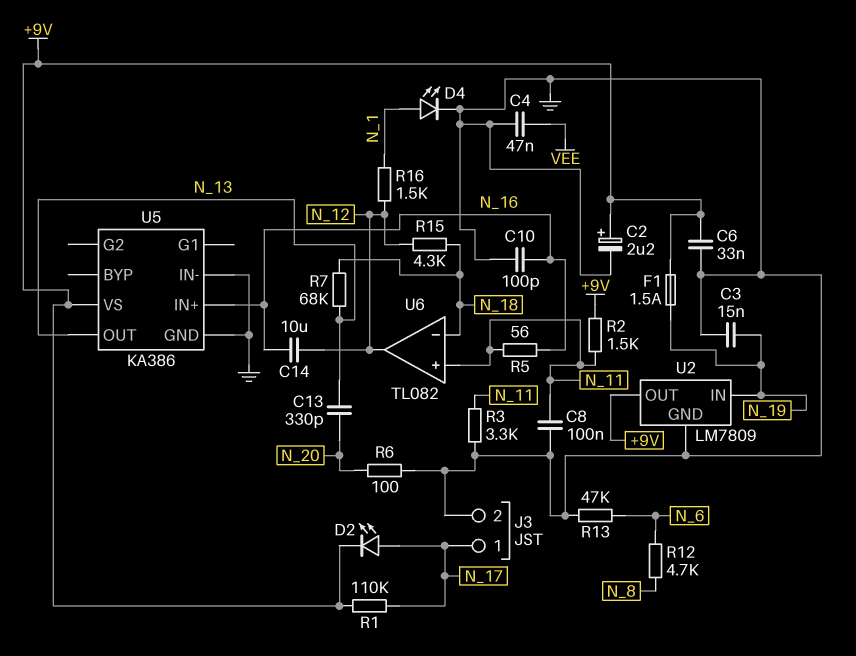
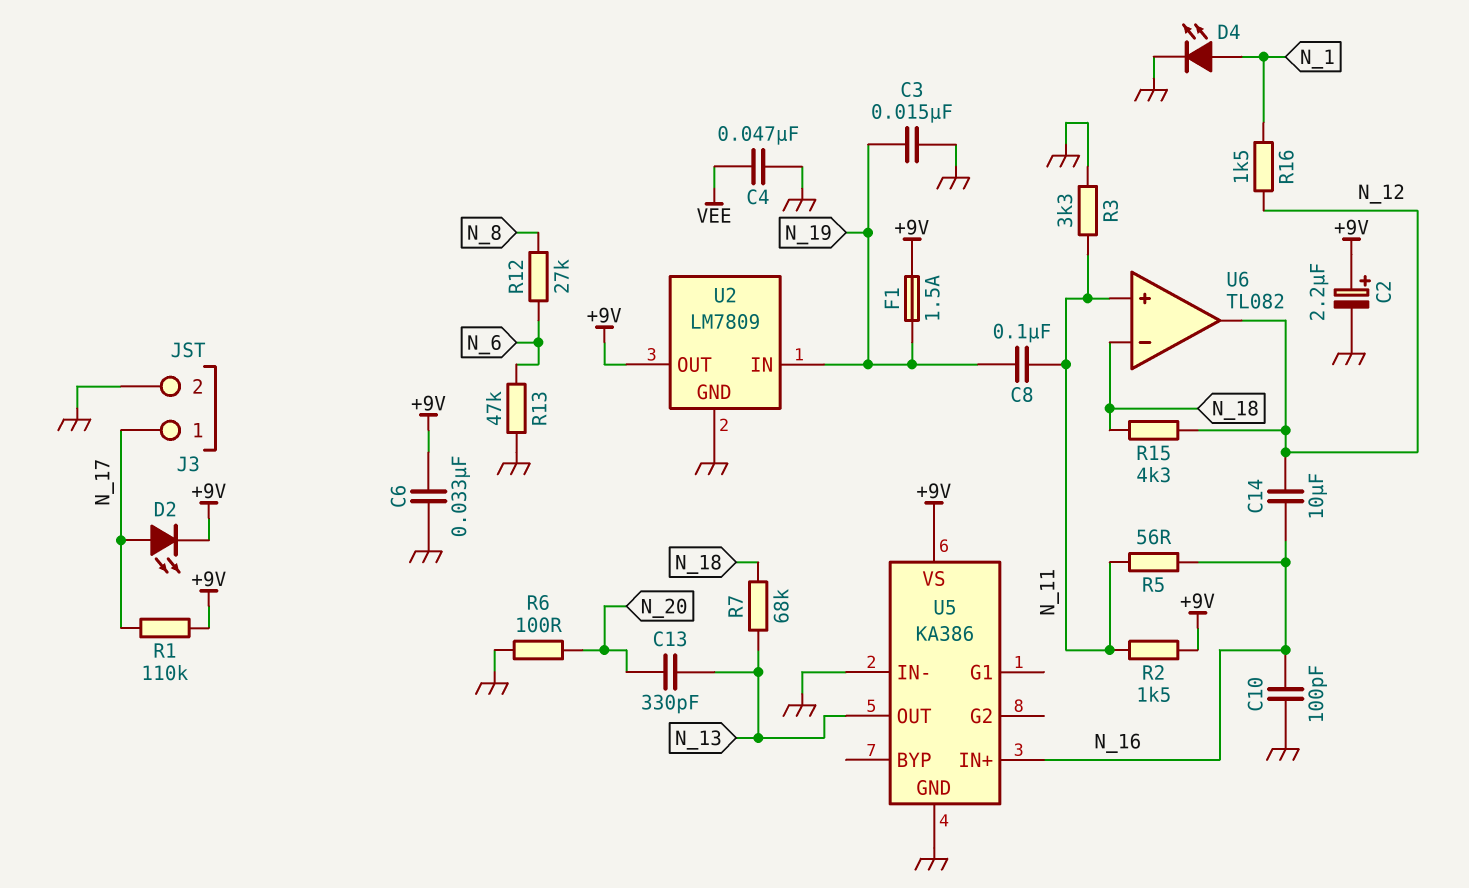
C8: 100nF (GND, N_11) -> 100nF (N_11, N_19)
R12: 4.7k (N_6, N_8) -> 27k (N_6, N_8)

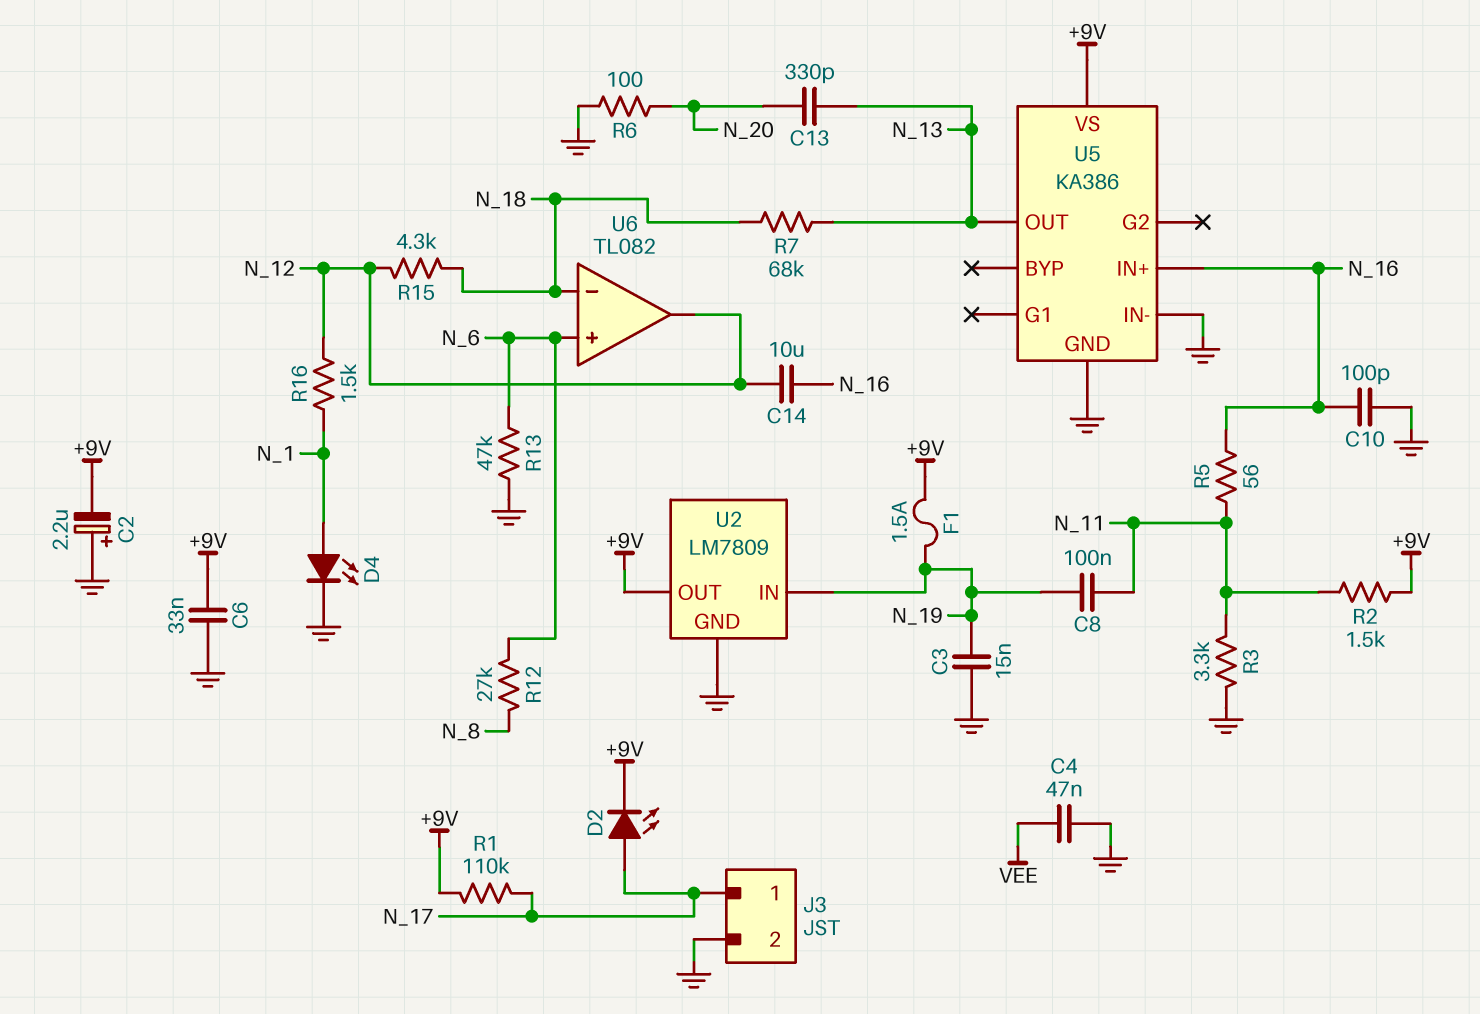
C2: 2.2uF (plus +9V, minus GND) -> 2.2uF (plus GND, minus +9V)
U6 pin in+: N_11 -> N_6

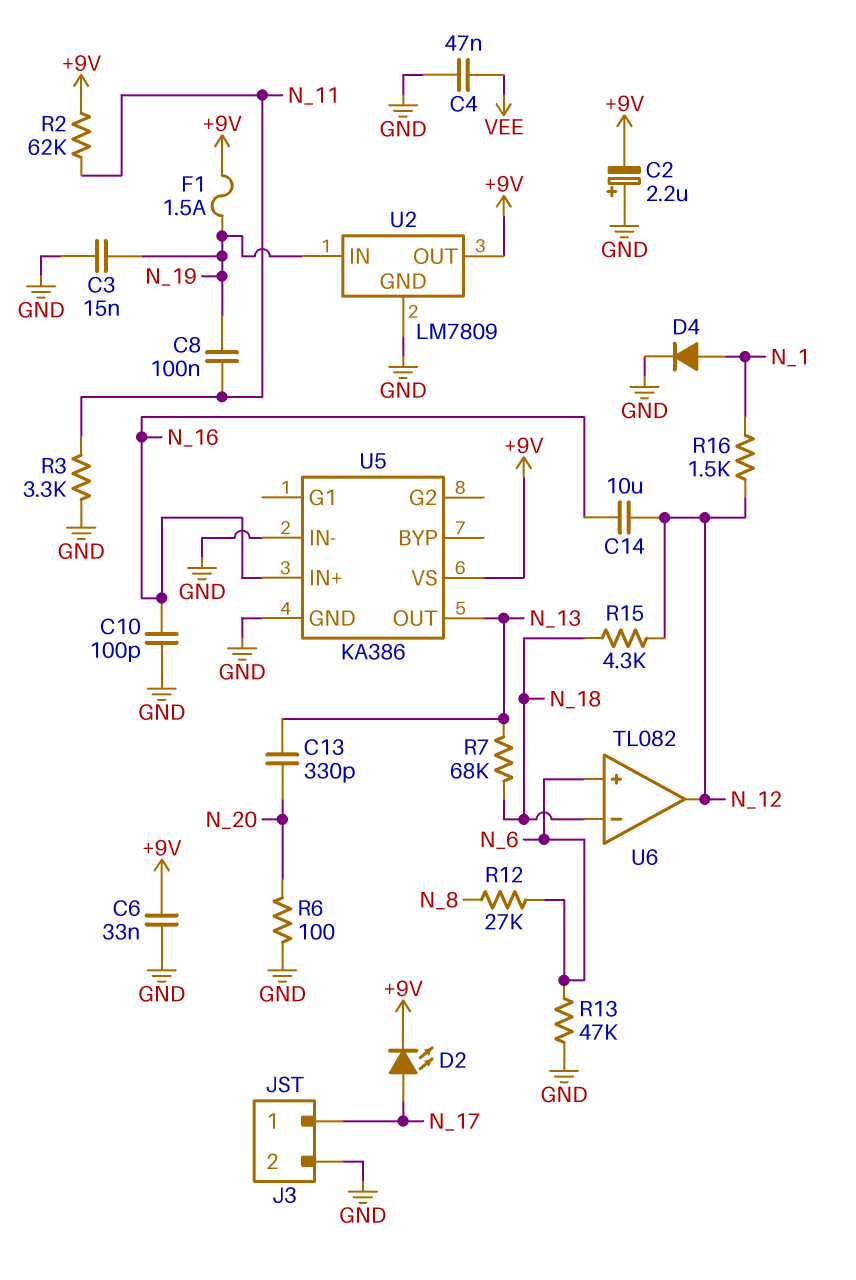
D4: LED (A N_1, K GND) -> diode (A N_1, K GND)
R1: 110k (+9V, N_17) -> none
R2: 1.5k (+9V, N_11) -> 62k (+9V, N_11)
R5: 56 (N_11, N_16) -> none

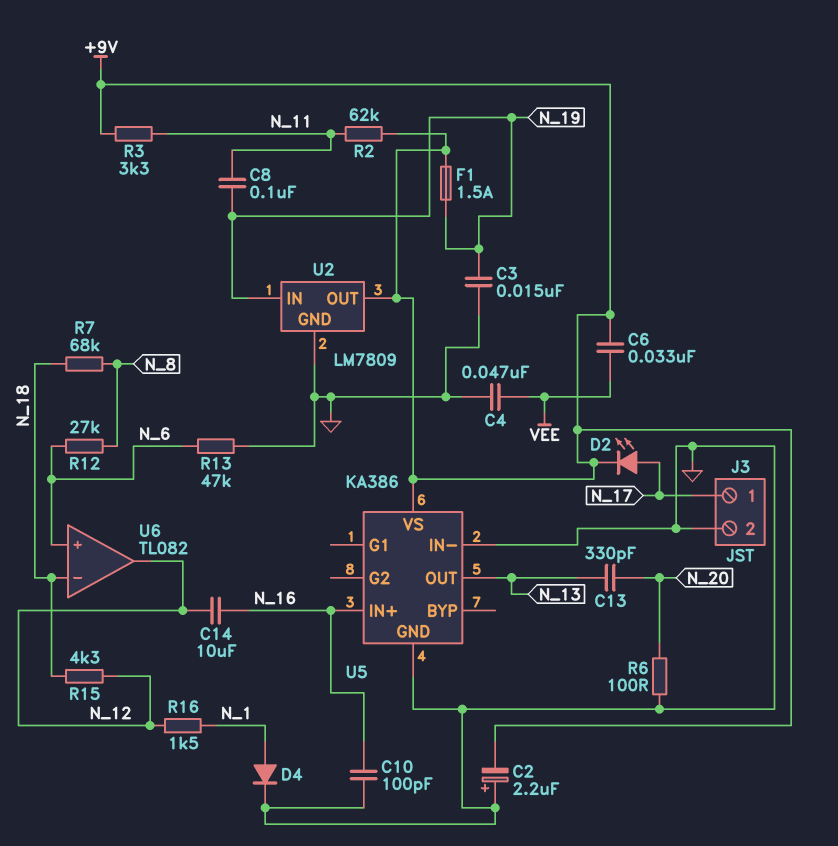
C6: 33nF (+9V, GND) -> 33nF (+9V, VEE)
R3: 3.3k (GND, N_11) -> 3.3k (+9V, N_11)
R7: 68k (N_13, N_18) -> 68k (N_8, N_18)

